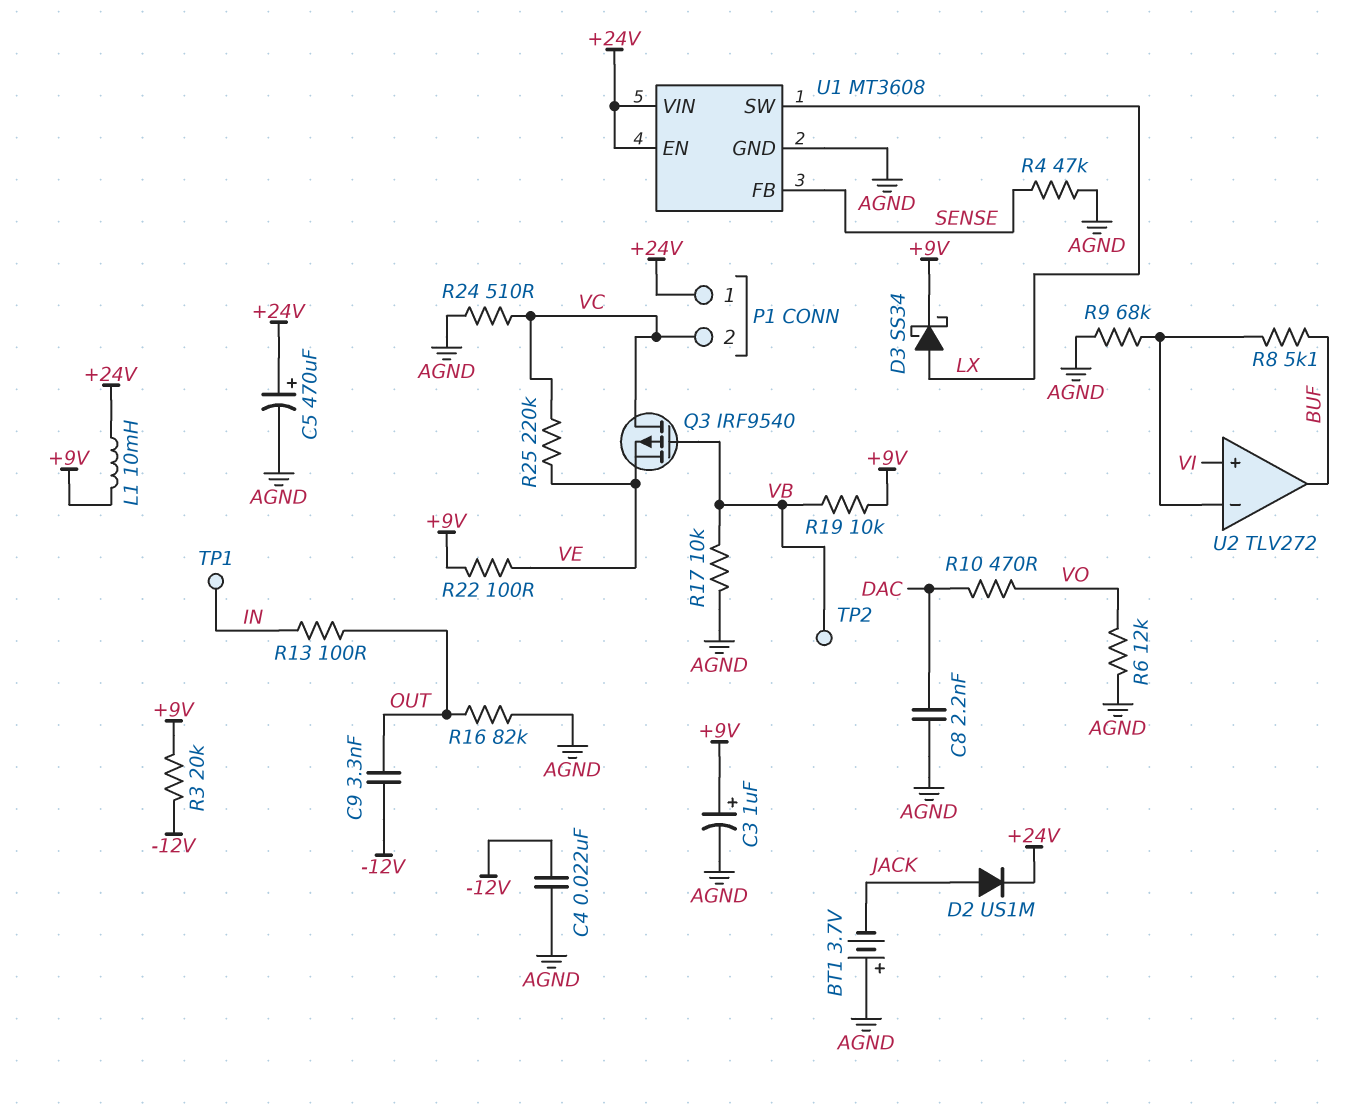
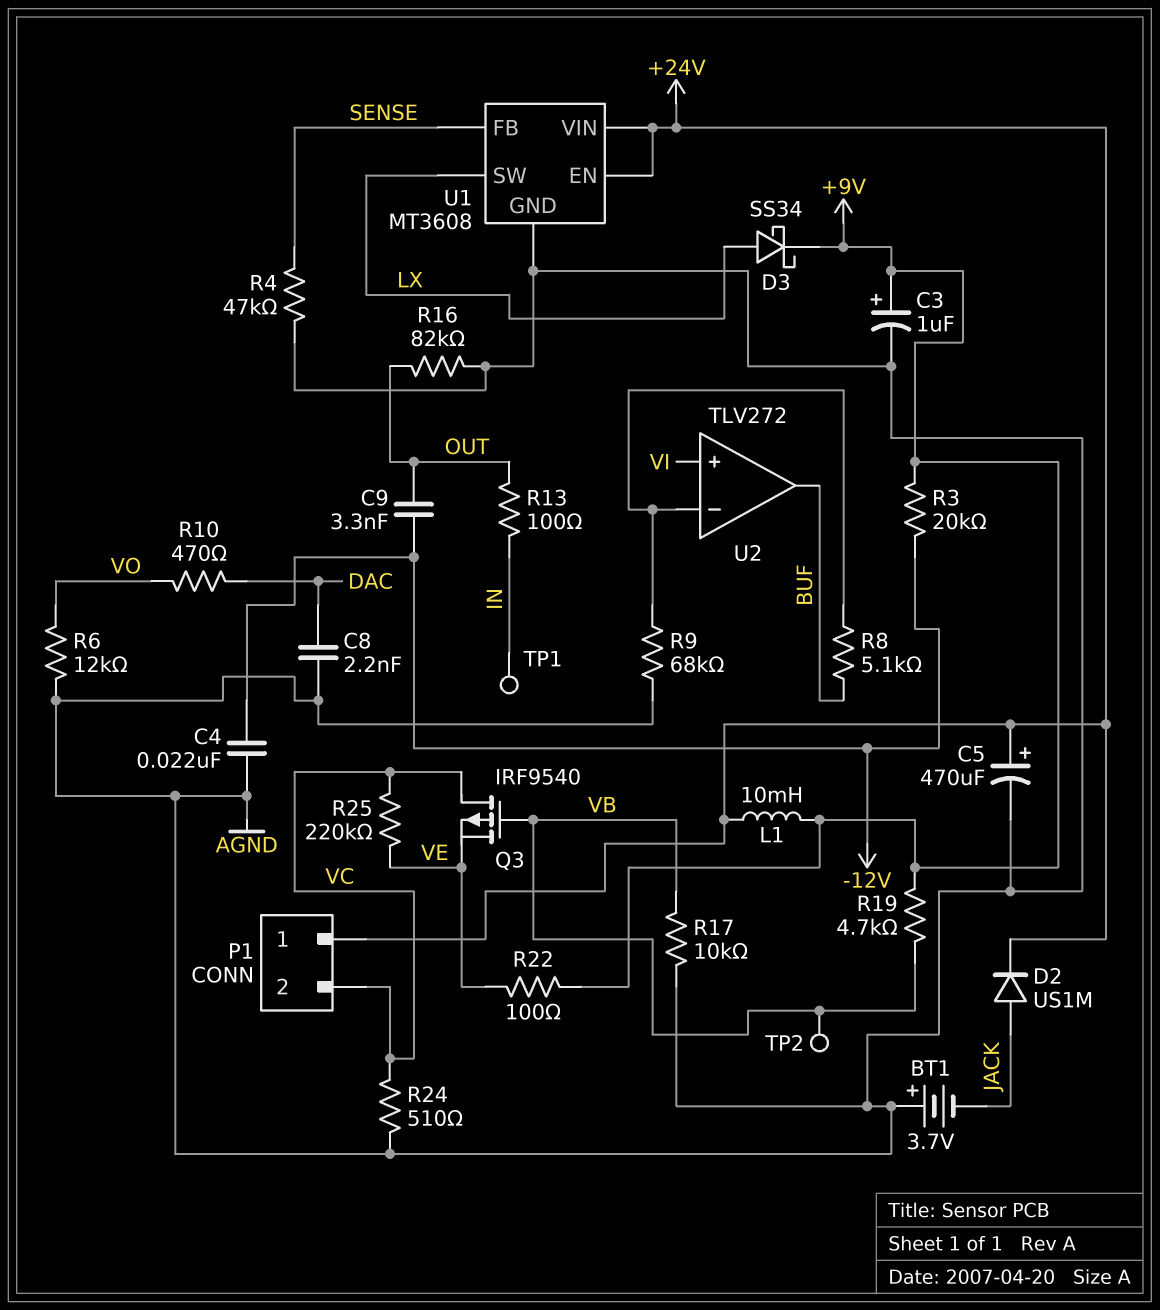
R19: 10k (+9V, VB) -> 4.7k (+9V, VB)

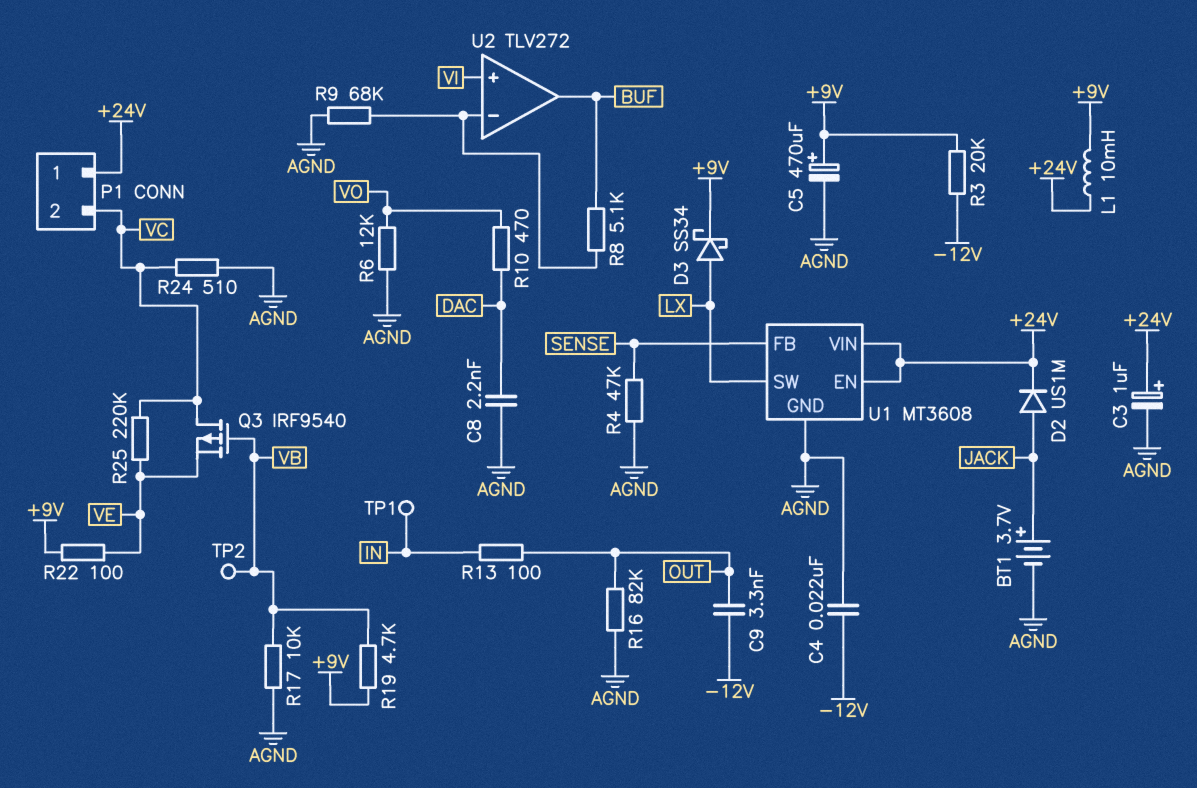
BT1: 3.7V (plus AGND, minus JACK) -> 3.7V (plus JACK, minus AGND)
C3: 1uF (plus +9V, minus AGND) -> 1uF (plus +24V, minus AGND)
C5: 470uF (plus +24V, minus AGND) -> 470uF (plus +9V, minus AGND)

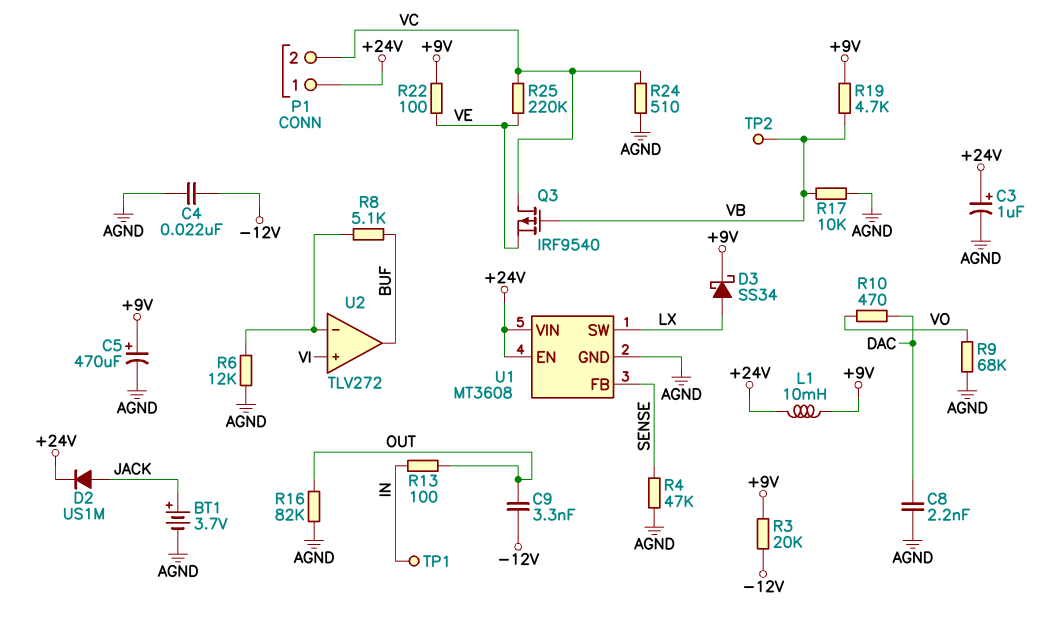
R6: 12k (AGND, VO) -> 12k (AGND, U2/in-)
R9: 68k (AGND, U2/in-) -> 68k (AGND, VO)

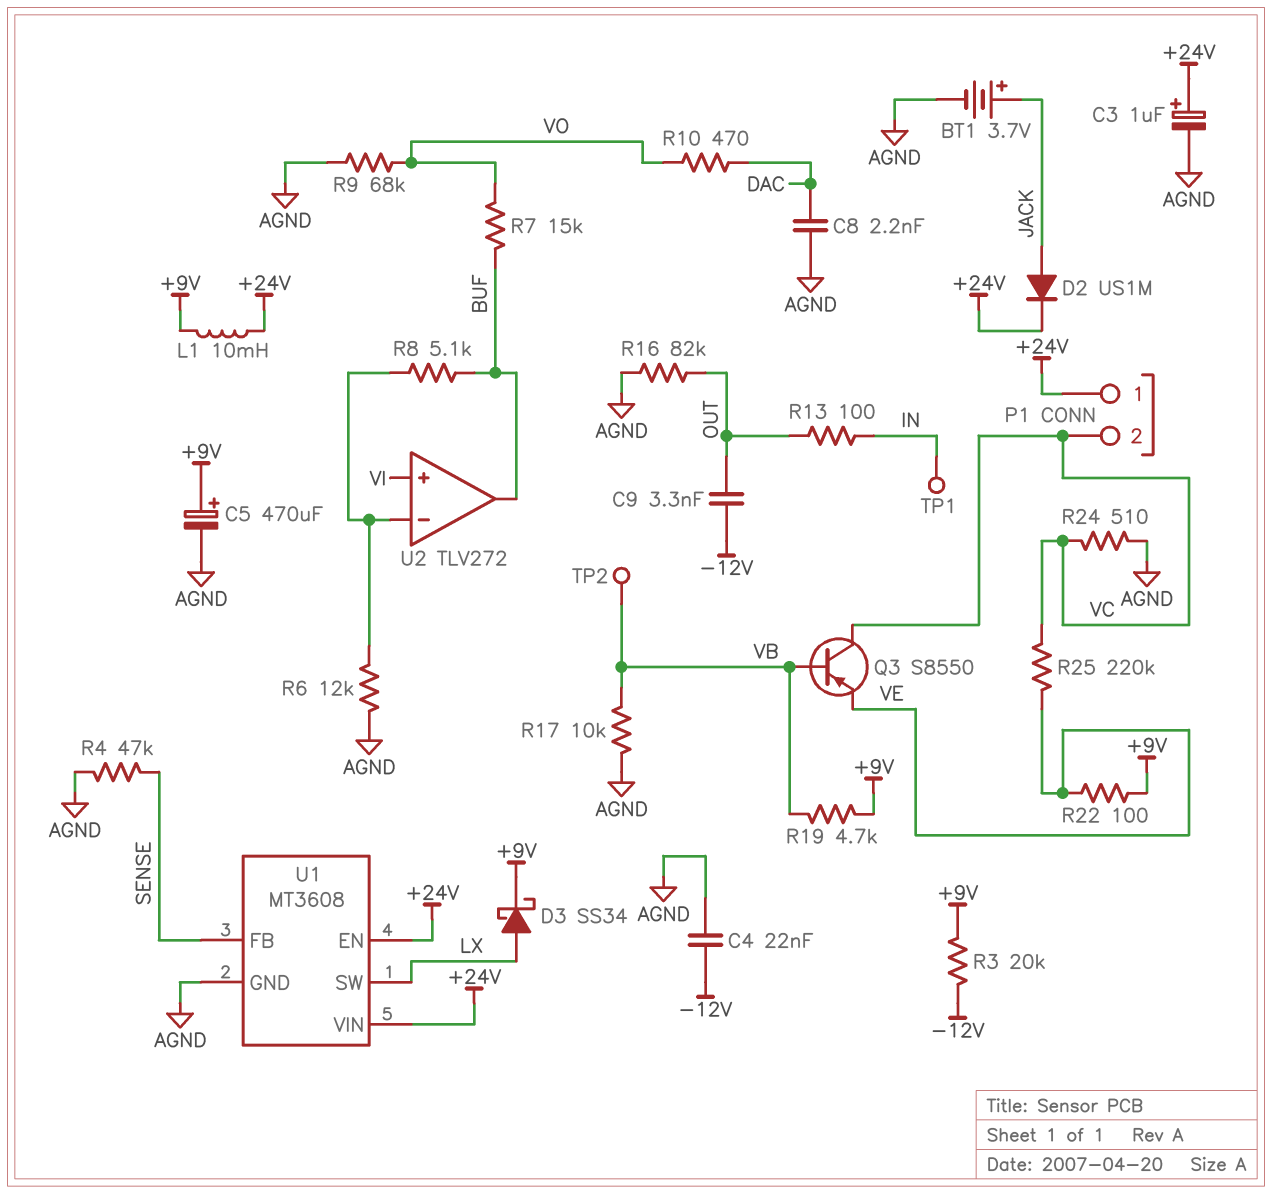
Q3: PMOS IRF9540 (G VB, D VC, S VE) -> PNP S8550 (B VB, C VC, E VE)
R7: none -> 15k (BUF, VO)

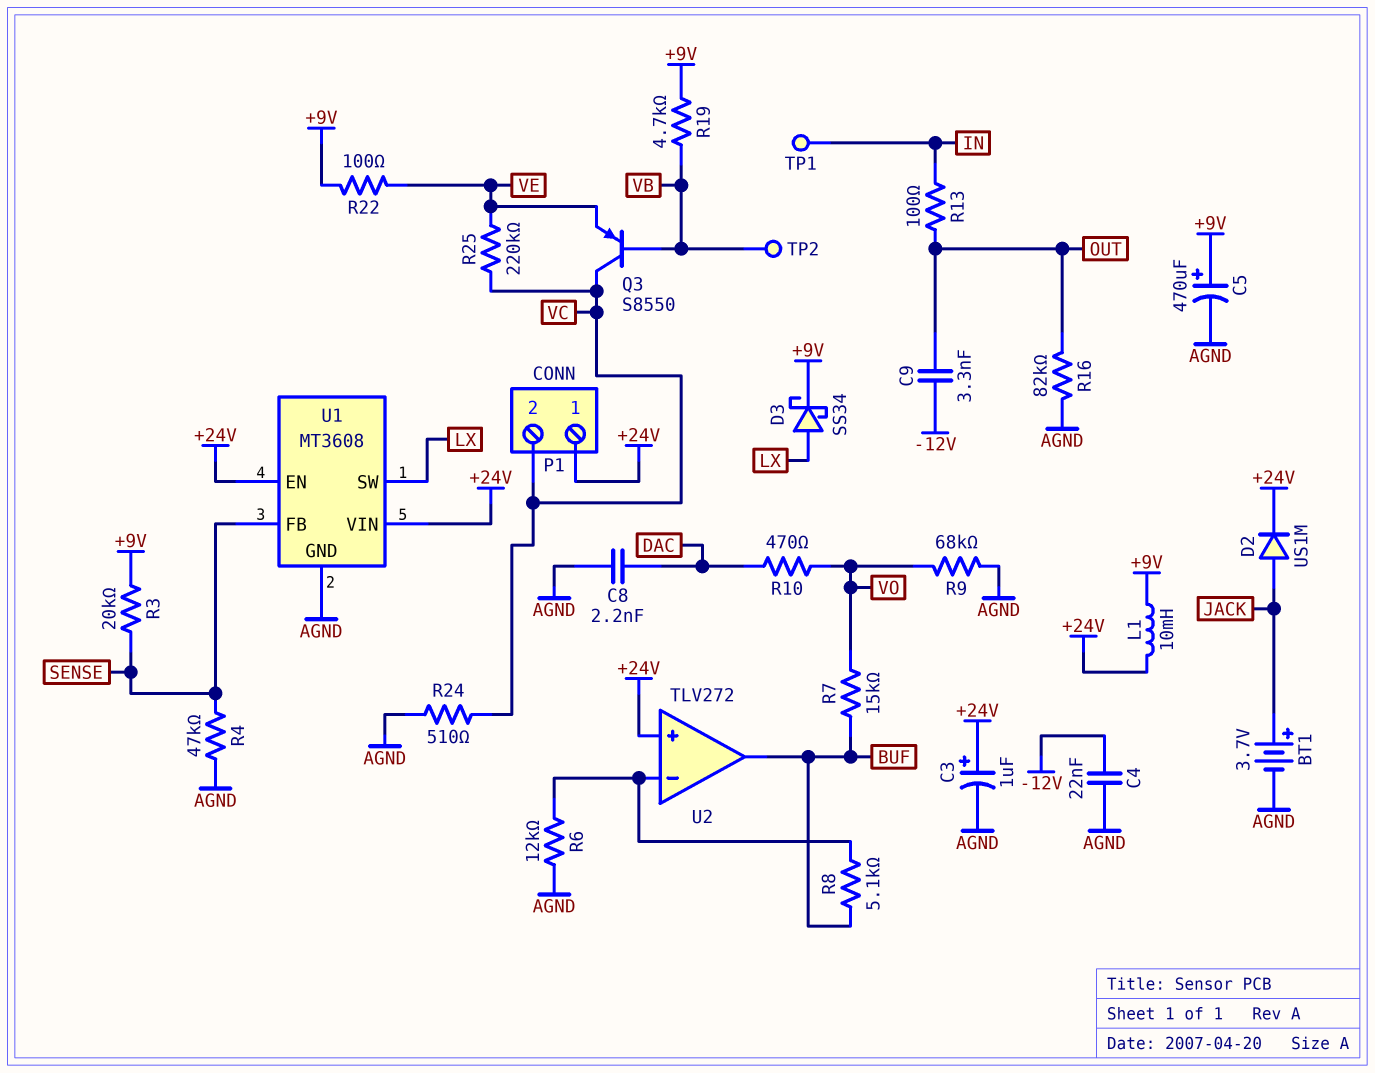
R3: 20k (+9V, -12V) -> 20k (+9V, SENSE)
R17: 10k (AGND, VB) -> none
U2 pin in+: VI -> +24V

